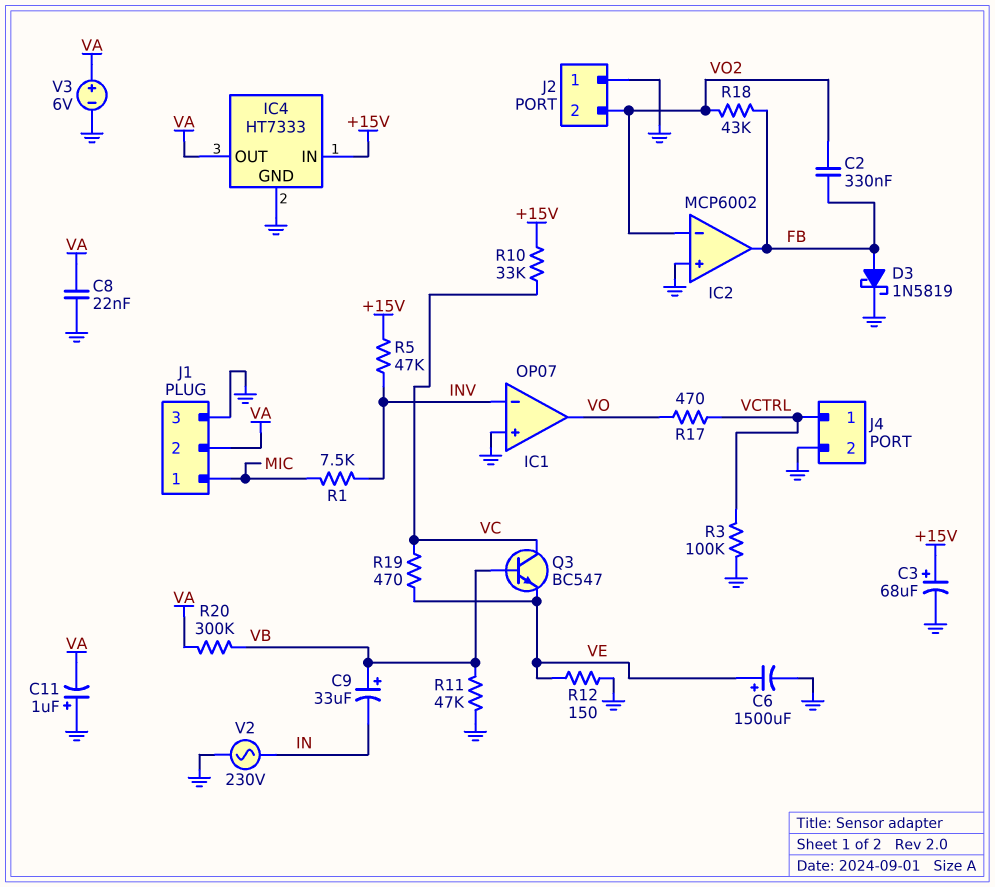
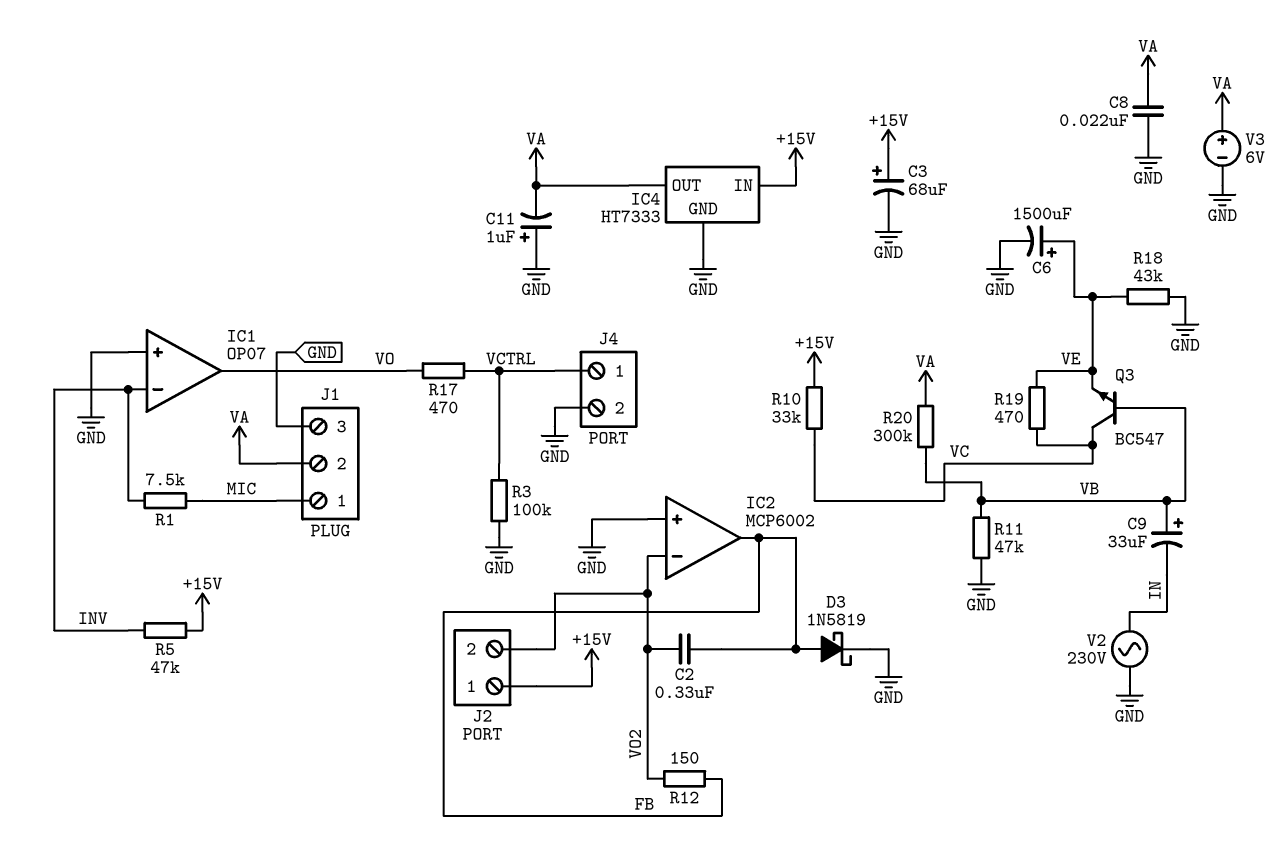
J2 pin 1: GND -> +15V
R12: 150 (GND, VE) -> 150 (FB, VO2)
R18: 43k (FB, VO2) -> 43k (GND, VE)

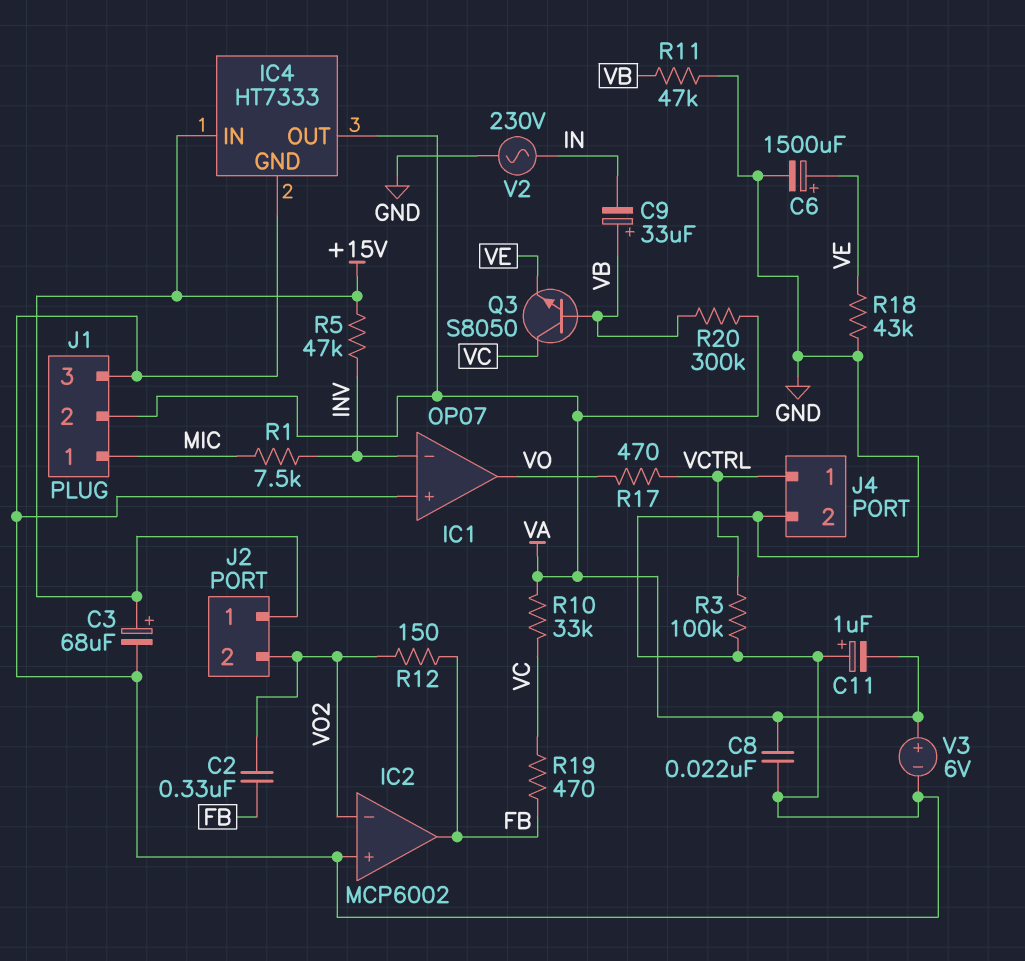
D3: schottky 1N5819 (A FB, K GND) -> none
Q3: NPN BC547 (B VB, C VC, E VE) -> NPN S8050 (B VB, C VC, E VE)
R10: 33k (+15V, VC) -> 33k (VA, VC)
R19: 470 (VC, VE) -> 470 (FB, VC)

